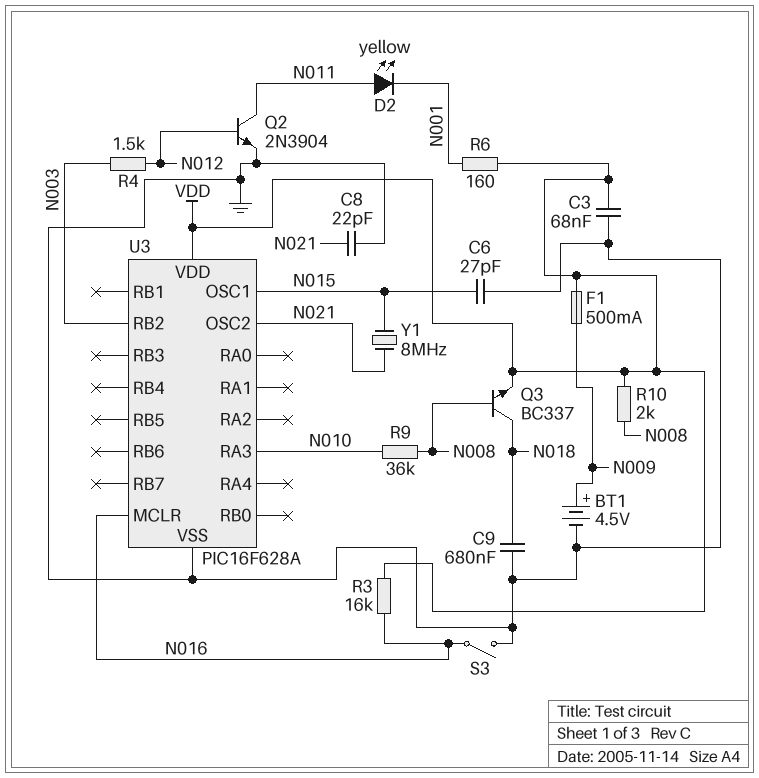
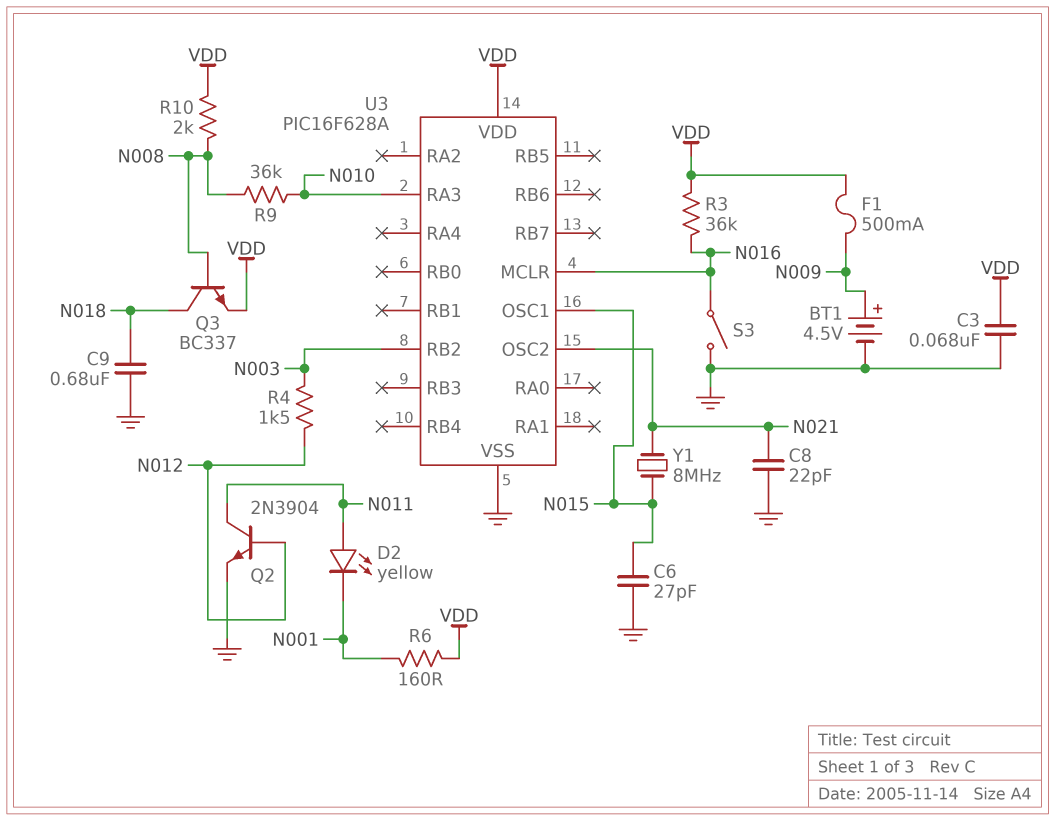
R3: 16k (N016, VDD) -> 36k (N016, VDD)

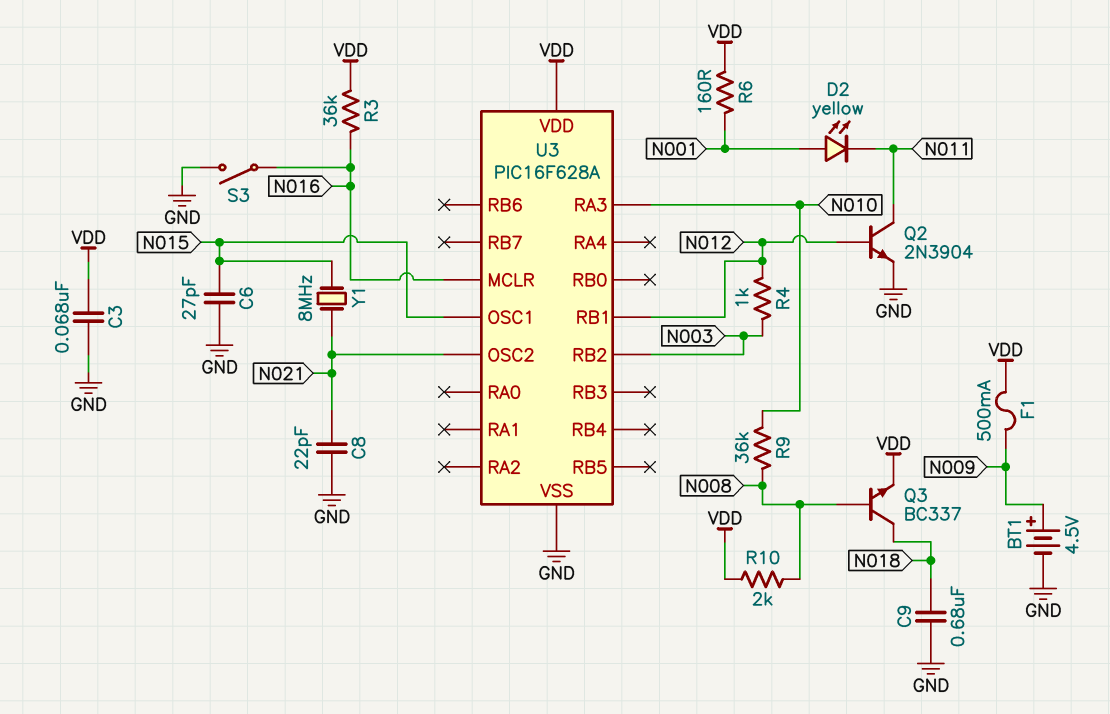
D2: LED yellow (A N011, K N001) -> LED yellow (A N001, K N011)
R4: 1.5k (N003, N012) -> 1k (N003, N012)
U3 pin RB1: none -> N012

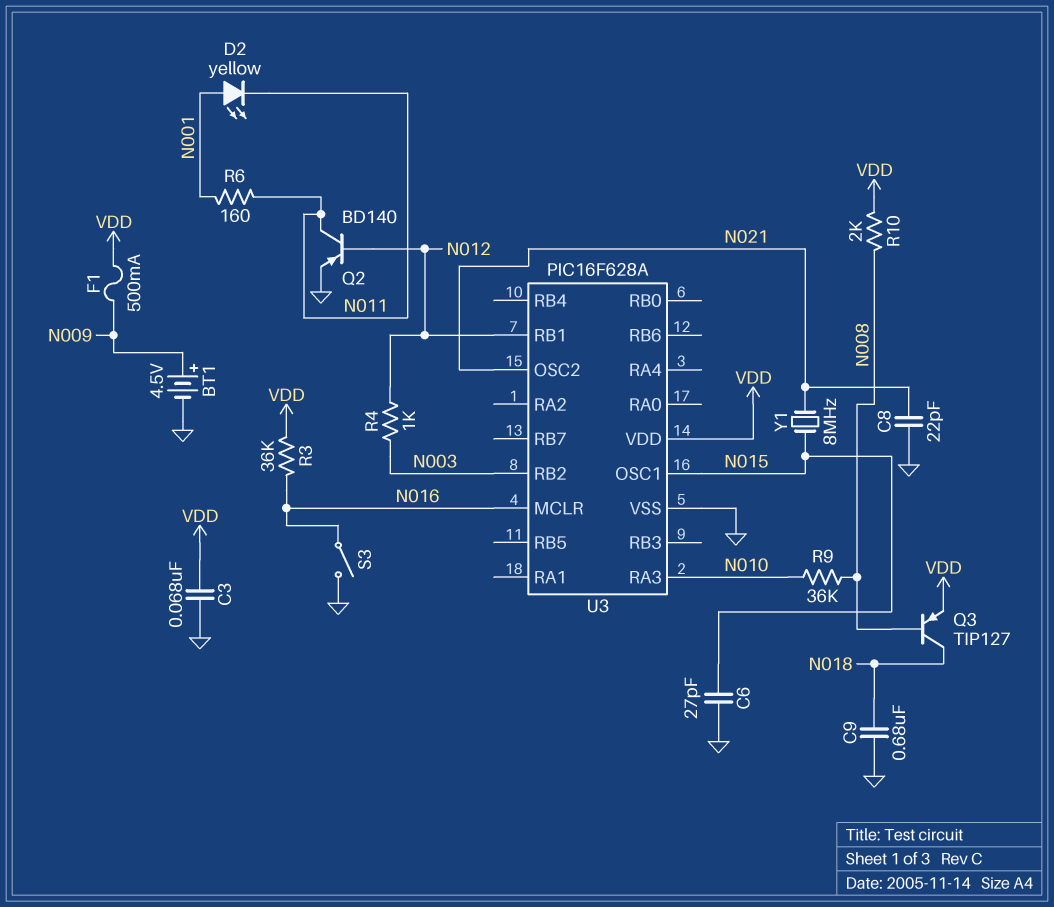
Q2: NPN 2N3904 (B N012, C N011, E GND) -> PNP BD140 (B N012, C N011, E GND)
Q3: NPN BC337 (B N008, C N018, E VDD) -> PNP TIP127 (B N008, C N018, E VDD)
R6: 160 (N001, VDD) -> 160 (N001, N011)

